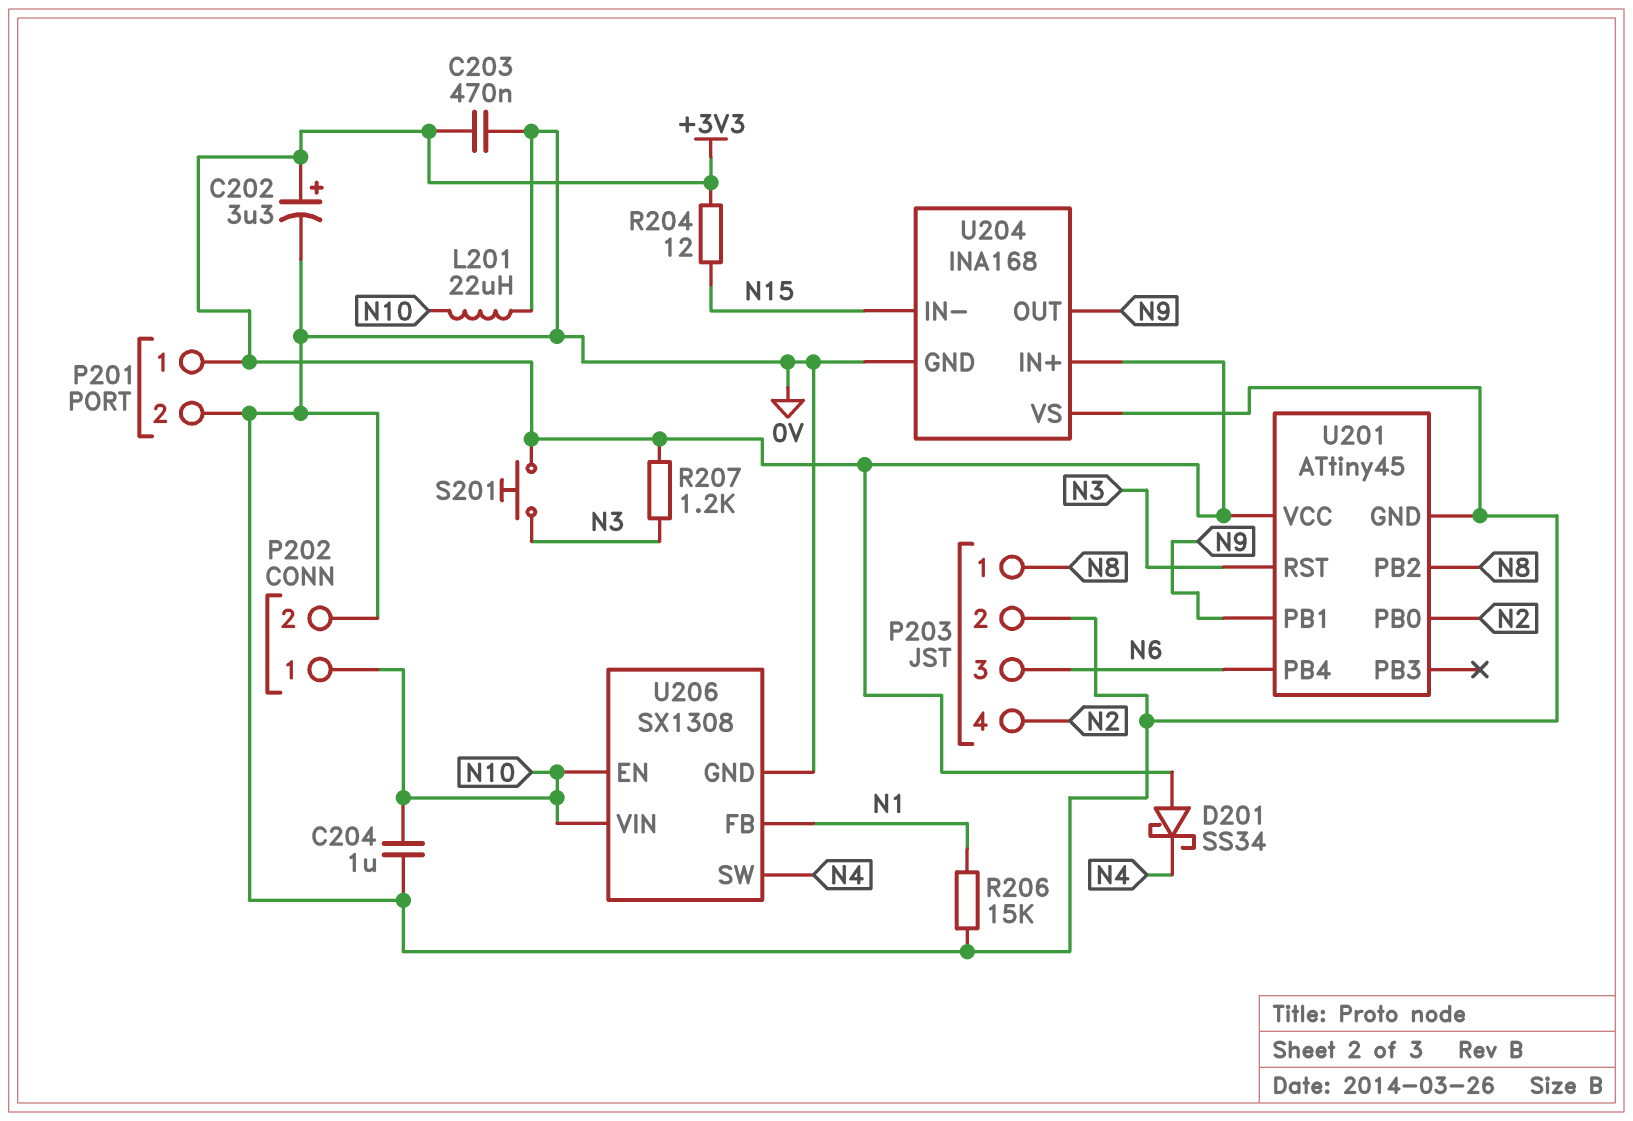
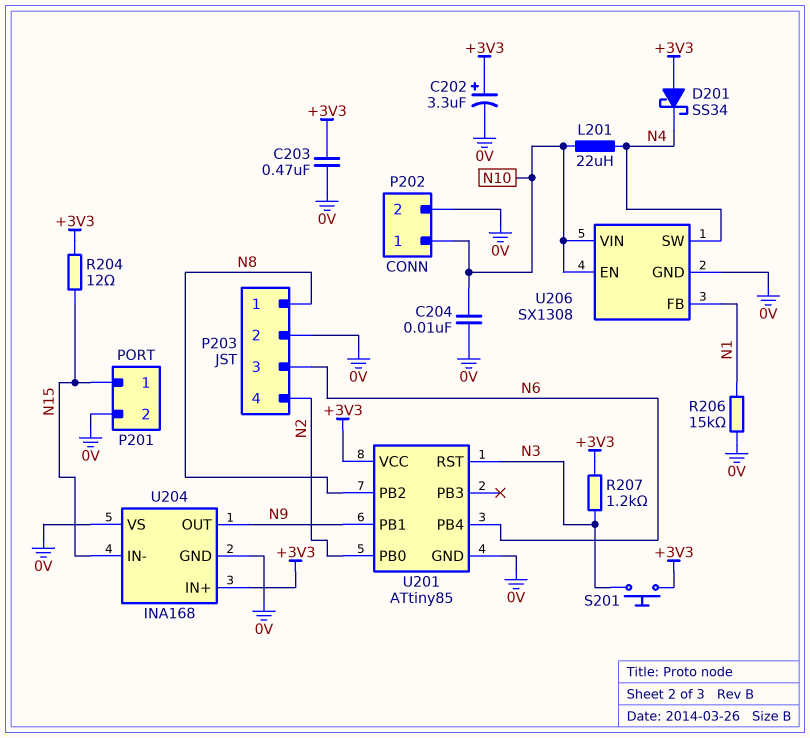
C204: 1uF (0V, N10) -> 10nF (0V, N10)
L201: 22uH (0V, N10) -> 22uH (N4, N10)
P201 pin 1: +3V3 -> N15
U201: ATtiny45 -> ATtiny85

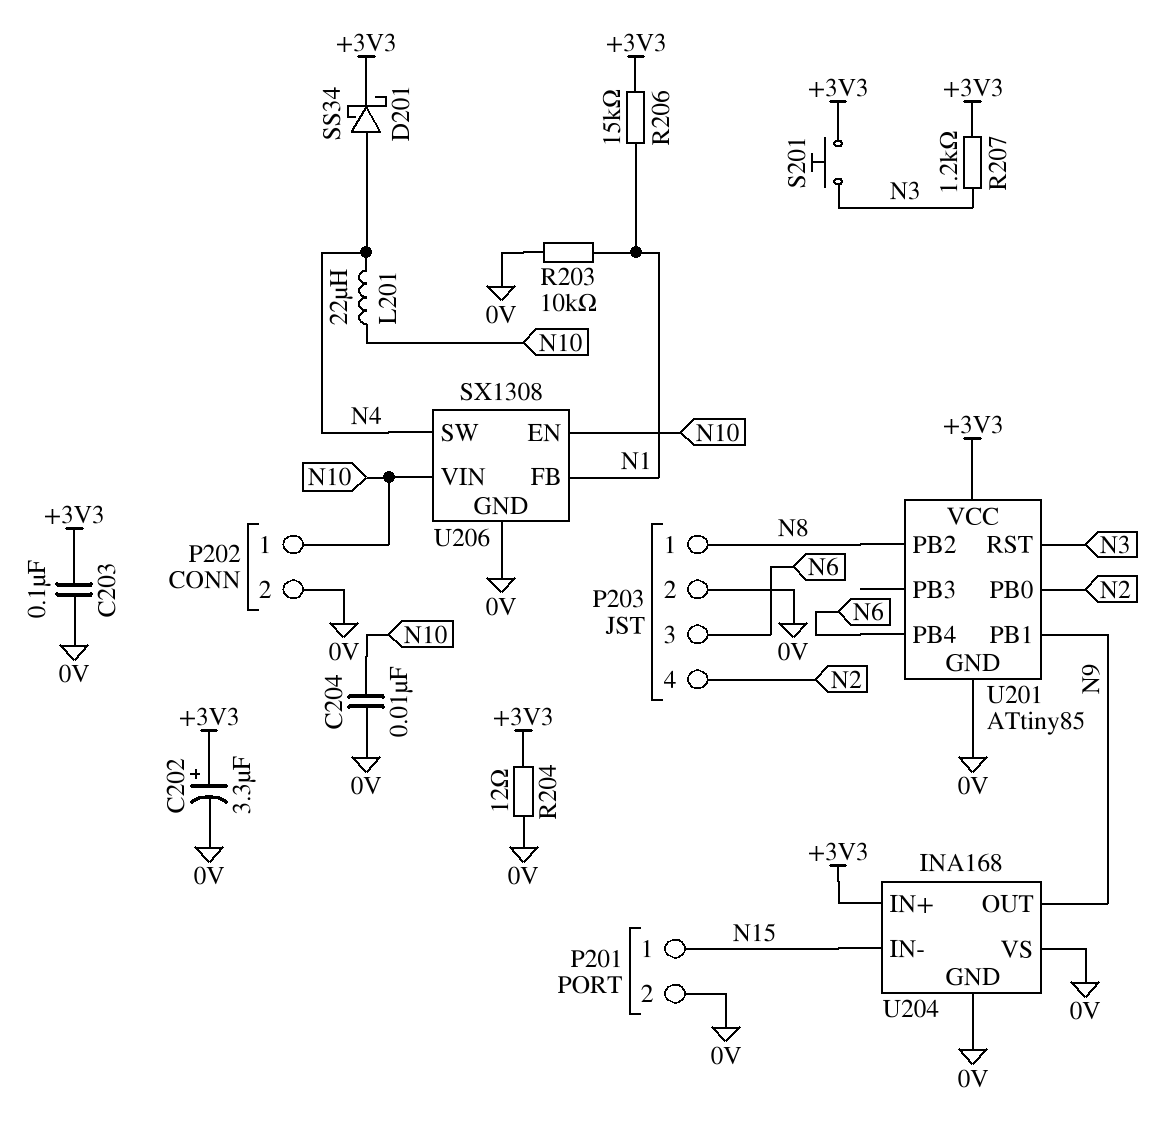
C203: 470nF (+3V3, 0V) -> 100nF (+3V3, 0V)
D201: schottky SS34 (A +3V3, K N4) -> schottky SS34 (A N4, K +3V3)
R203: none -> 10k (0V, N1)
R204: 12 (+3V3, N15) -> 12 (+3V3, 0V)
R206: 15k (0V, N1) -> 15k (+3V3, N1)

